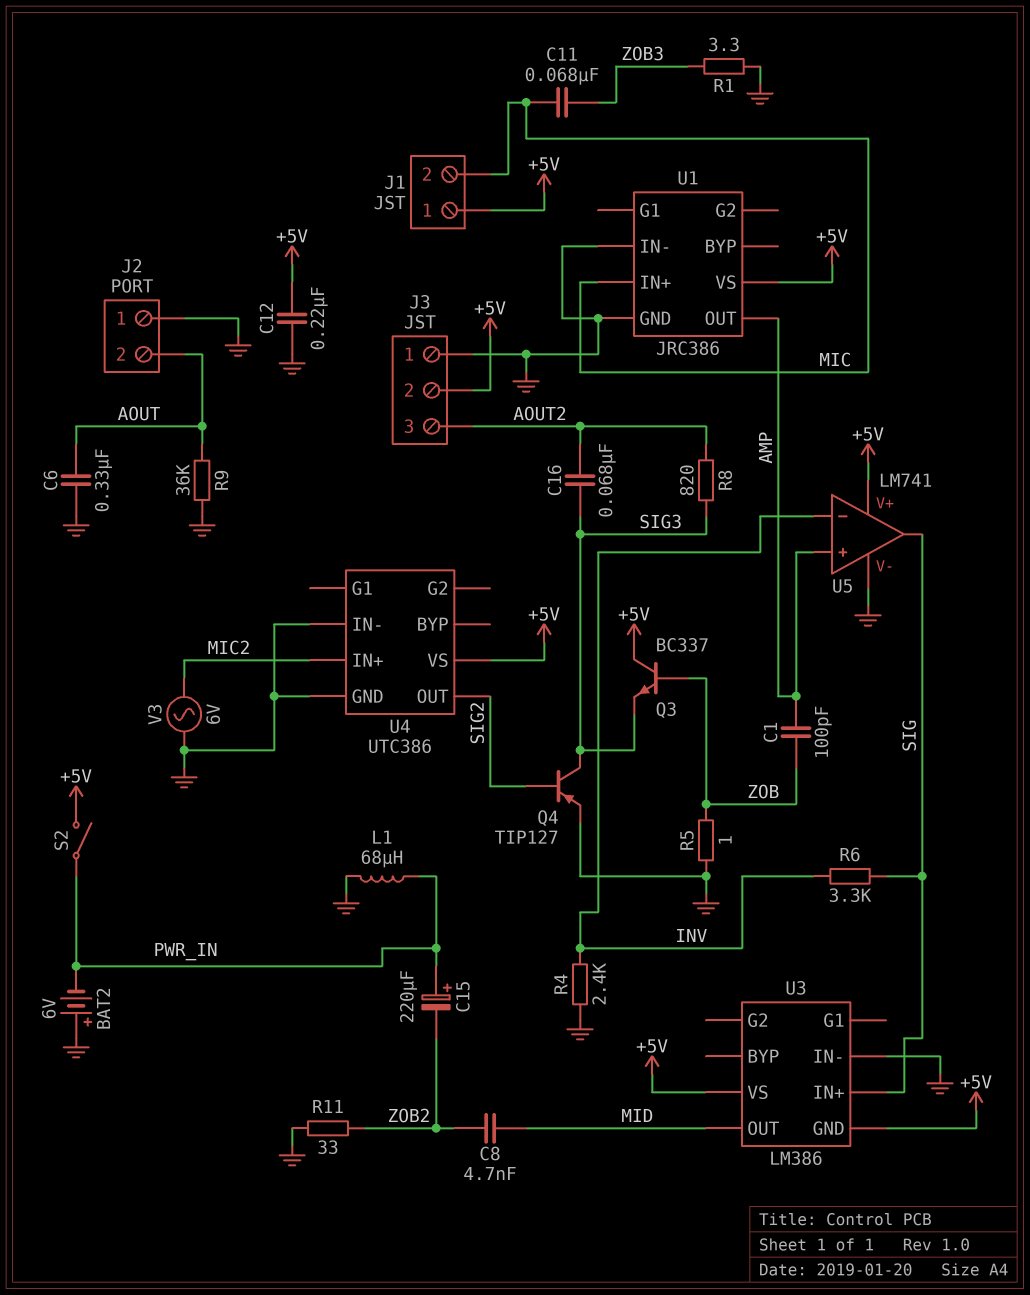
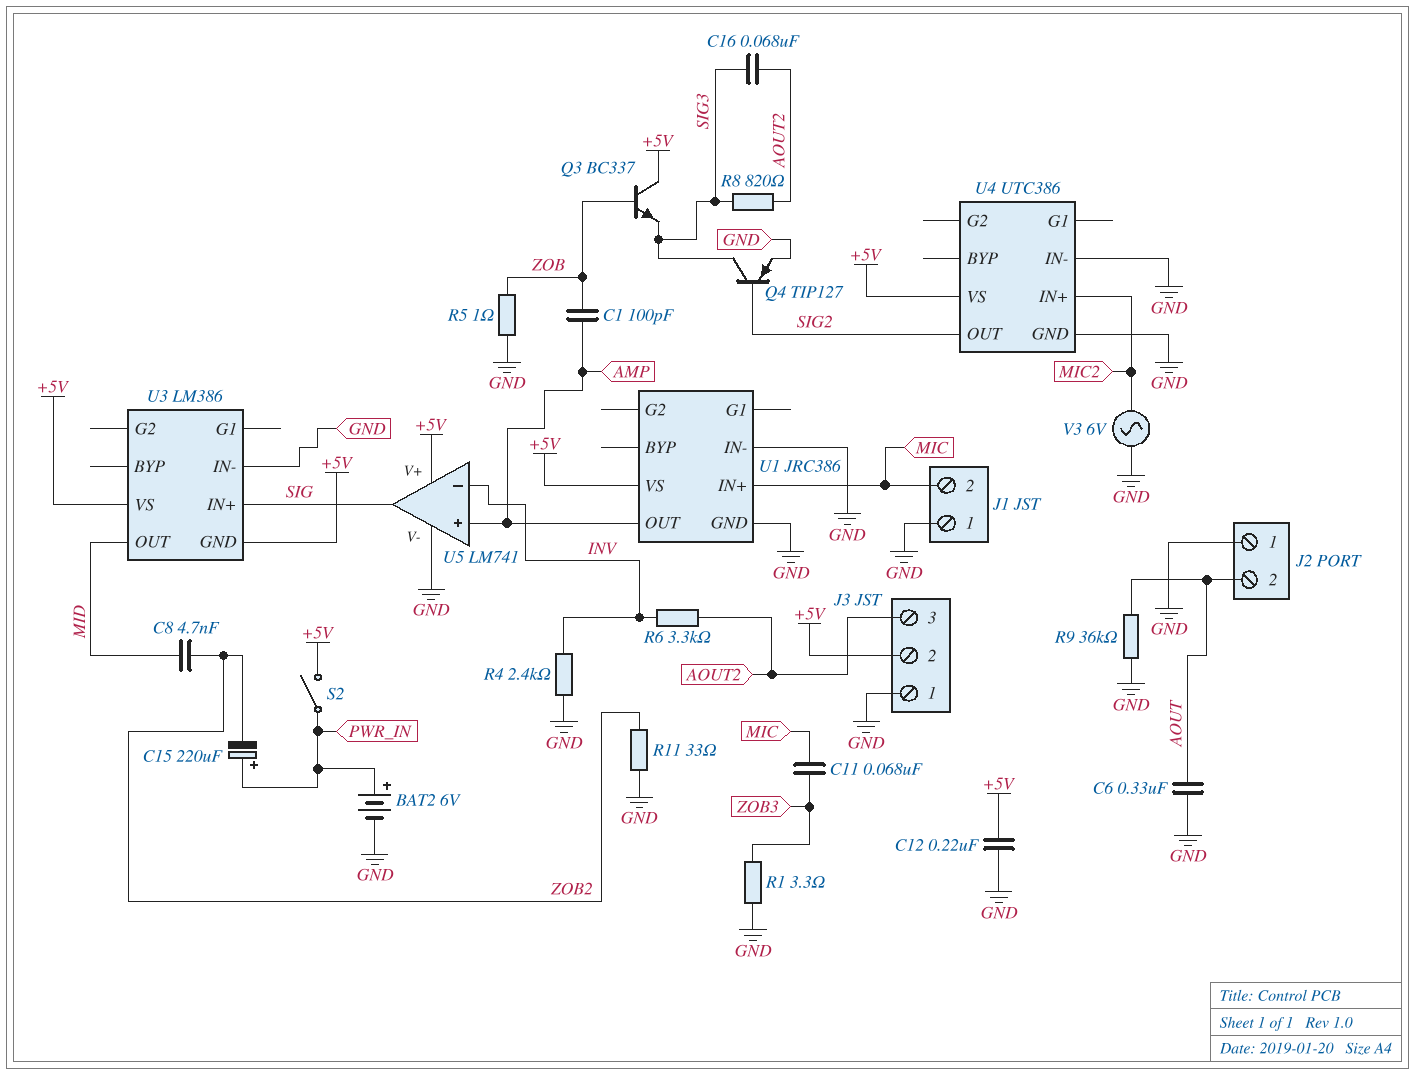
BAT2: 6V (plus GND, minus PWR_IN) -> 6V (plus PWR_IN, minus GND)
J1 pin 1: +5V -> GND
L1: 68uH (GND, PWR_IN) -> none
R6: 3.3k (INV, SIG) -> 3.3k (AOUT2, INV)

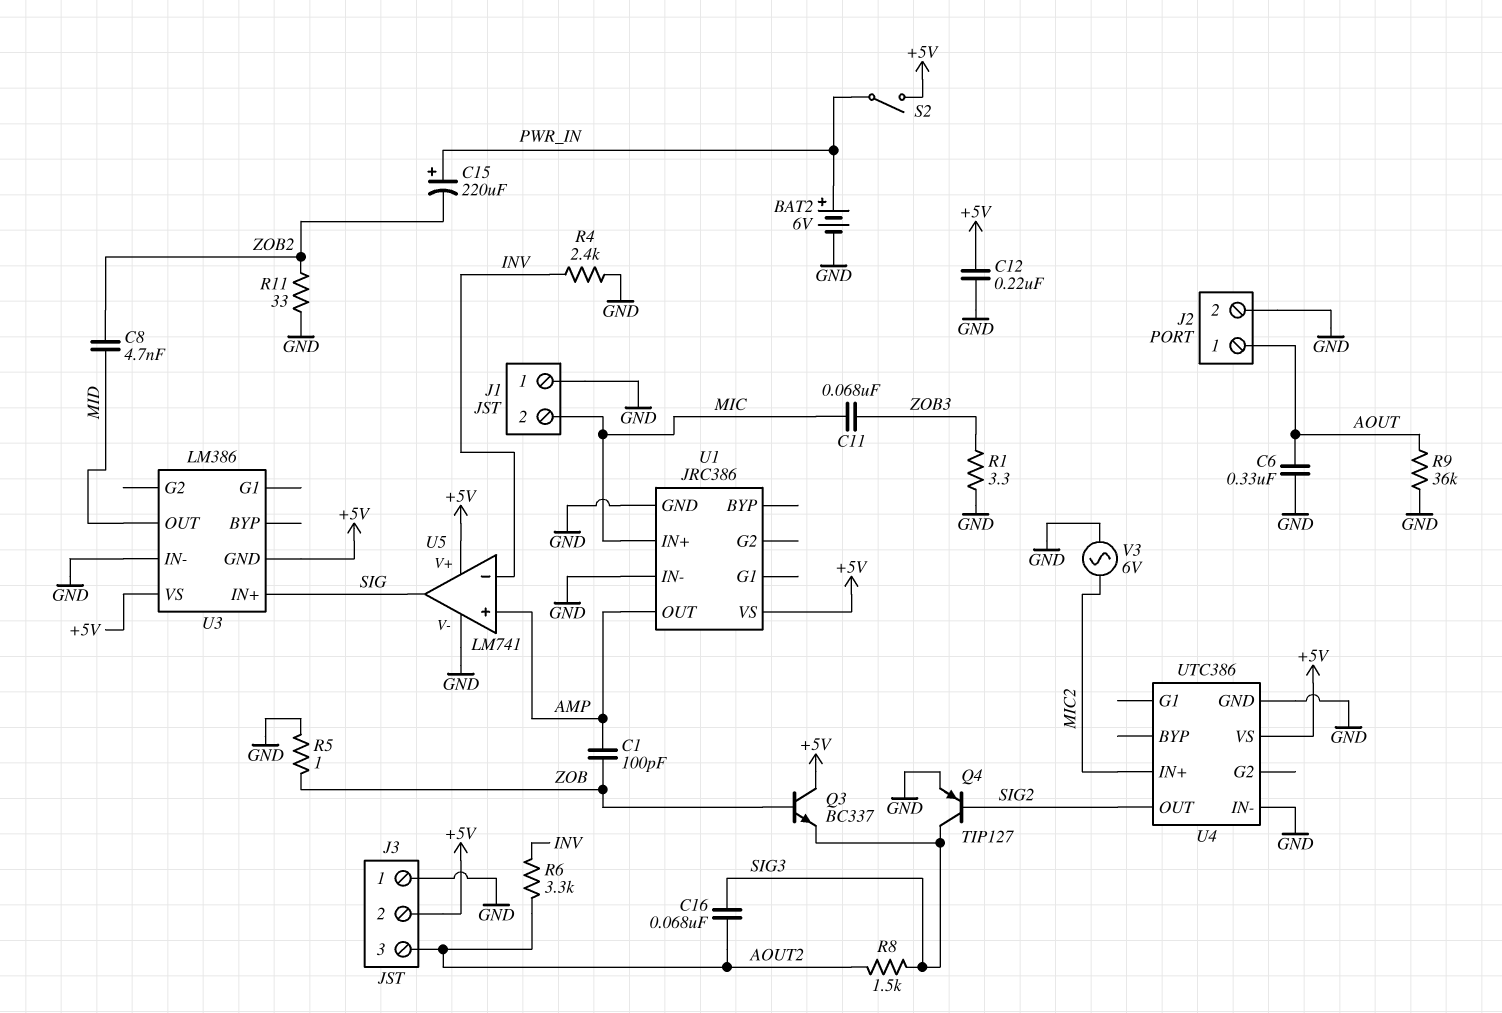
J2 pin 1: GND -> AOUT
J2 pin 2: AOUT -> GND
R8: 820 (AOUT2, SIG3) -> 1.5k (AOUT2, SIG3)

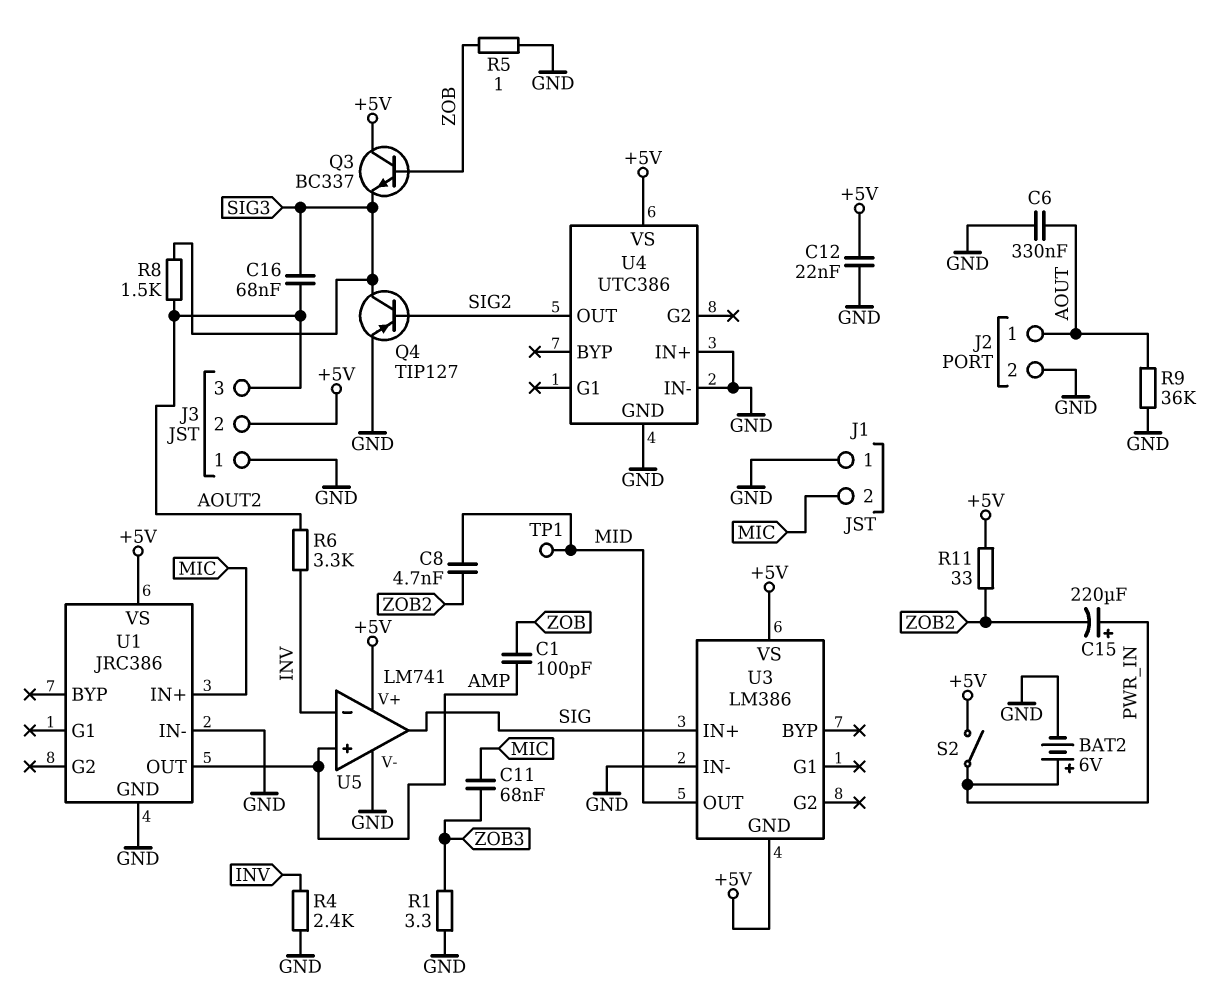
C12: 220nF (+5V, GND) -> 22nF (+5V, GND)
R11: 33 (GND, ZOB2) -> 33 (+5V, ZOB2)
TP1: none -> test point (MID)
U4 pin IN+: MIC2 -> GND
V3: AC 6V (GND, MIC2) -> none

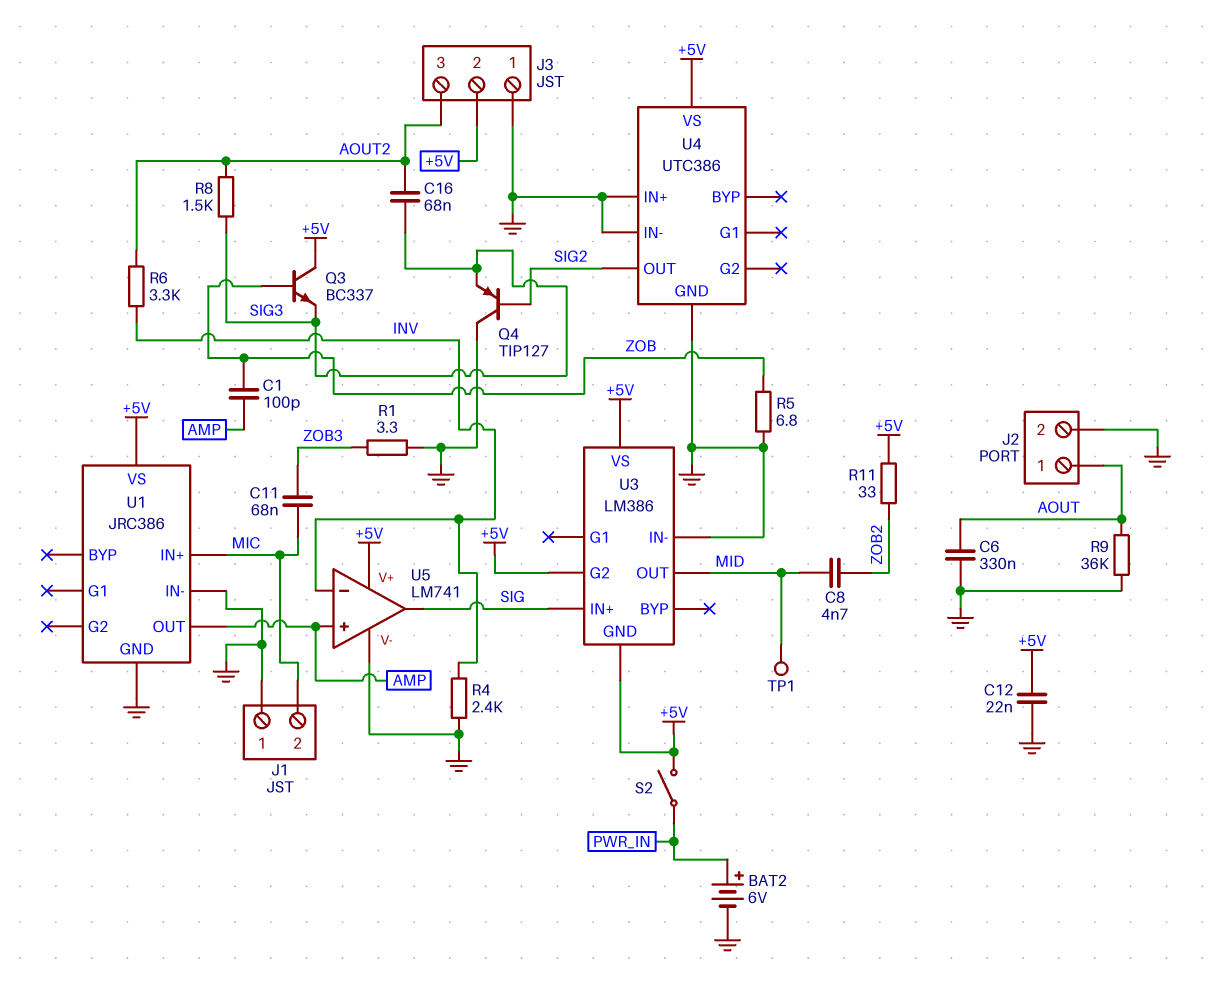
C15: 220uF (plus PWR_IN, minus ZOB2) -> none
Q4: PNP TIP127 (B SIG2, C SIG3, E GND) -> PNP TIP127 (B SIG2, C GND, E SIG3)
R5: 1 (GND, ZOB) -> 6.8 (GND, ZOB)
U3 pin G2: none -> +5V

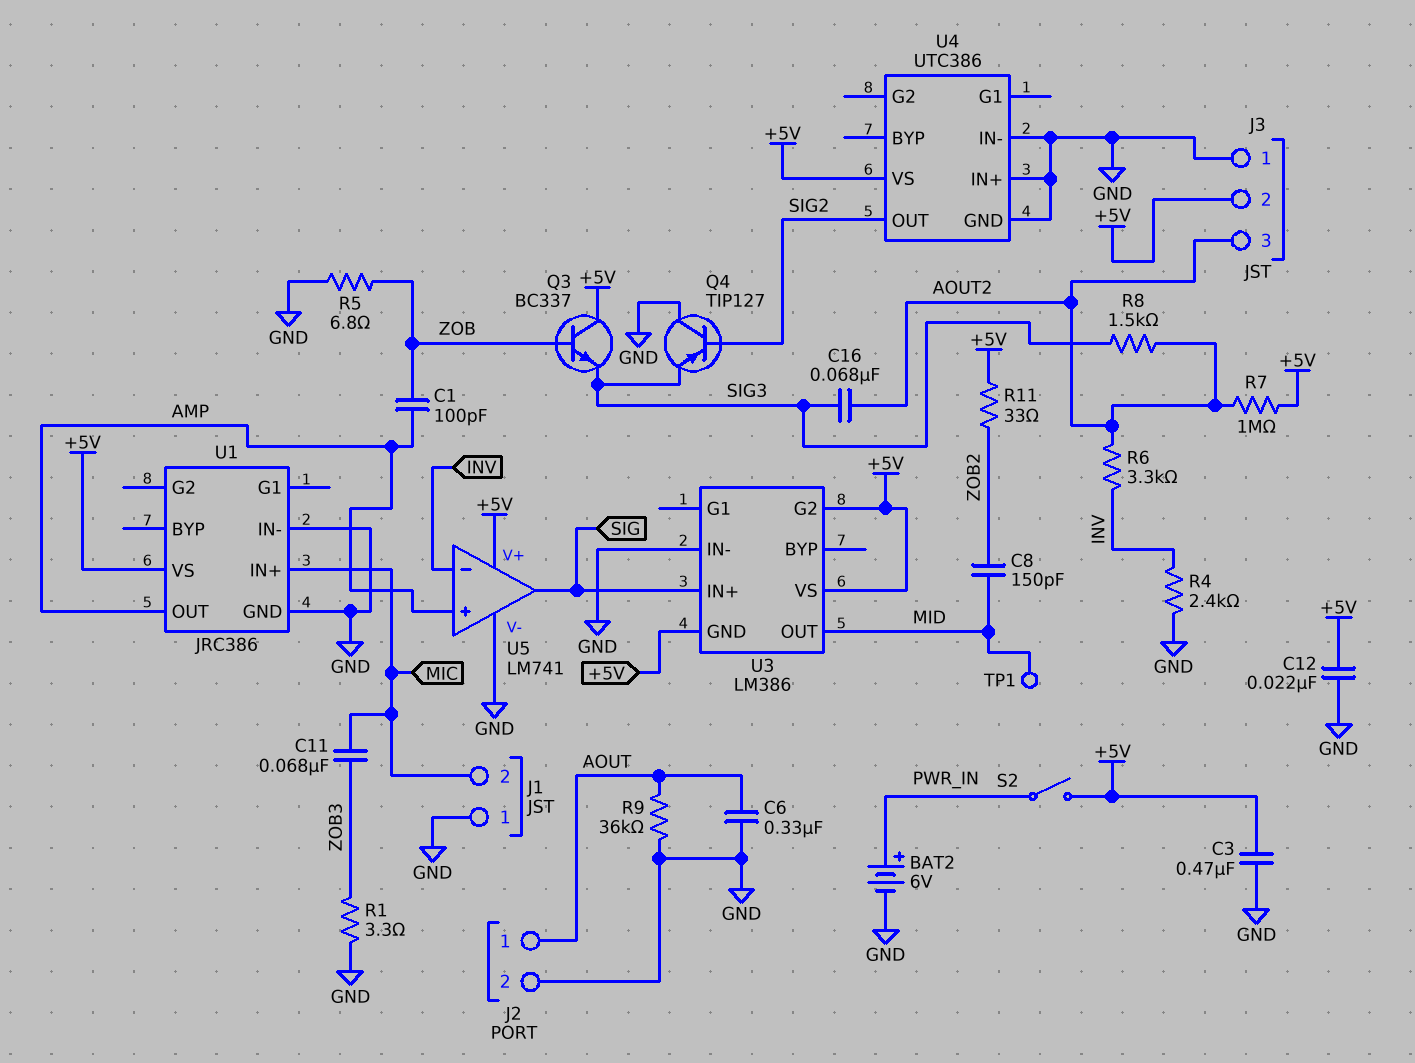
C3: none -> 470nF (+5V, GND)
C8: 4.7nF (MID, ZOB2) -> 150pF (MID, ZOB2)
R7: none -> 1M (+5V, AOUT2)

